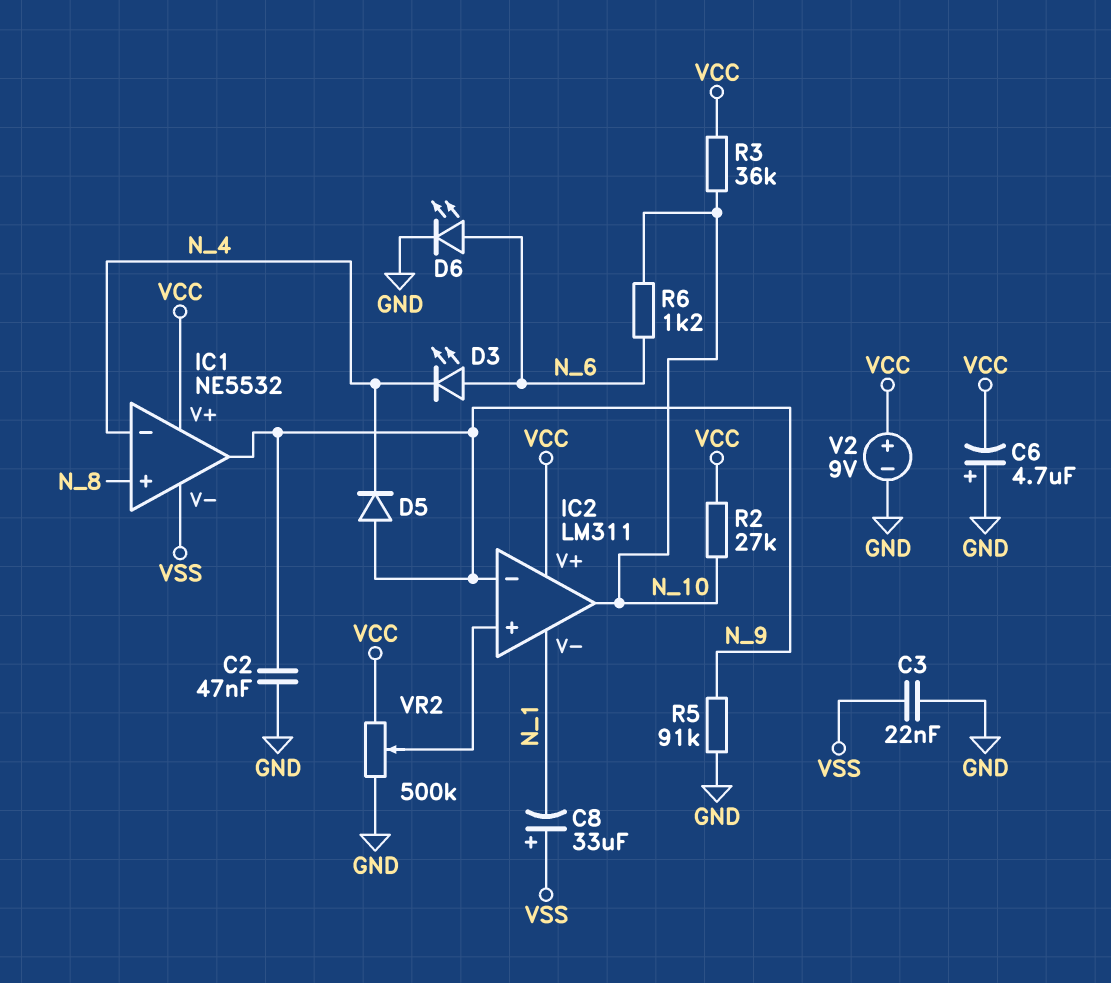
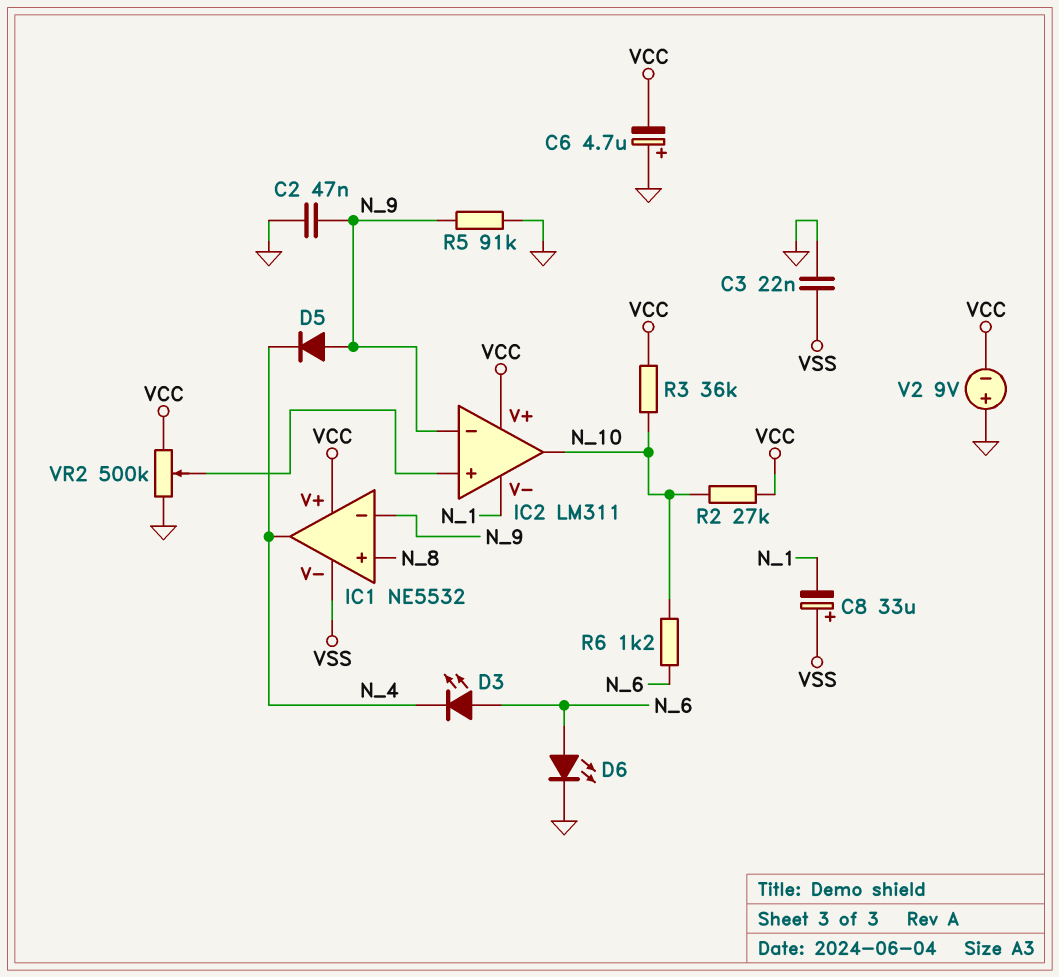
IC1 pin in-: N_4 -> N_9
IC1 pin out: N_9 -> N_4
V2: 9V (plus VCC, minus GND) -> 9V (plus GND, minus VCC)

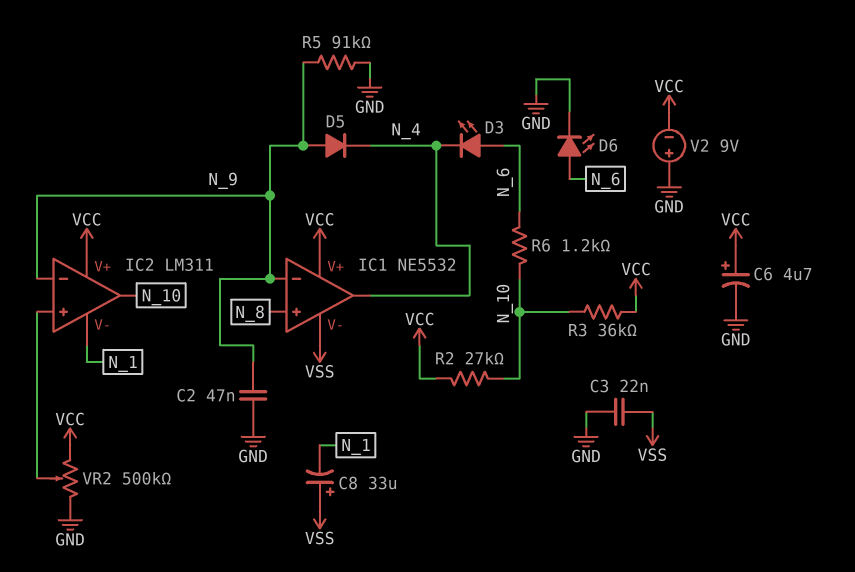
C6: 4.7uF (plus GND, minus VCC) -> 4.7uF (plus VCC, minus GND)

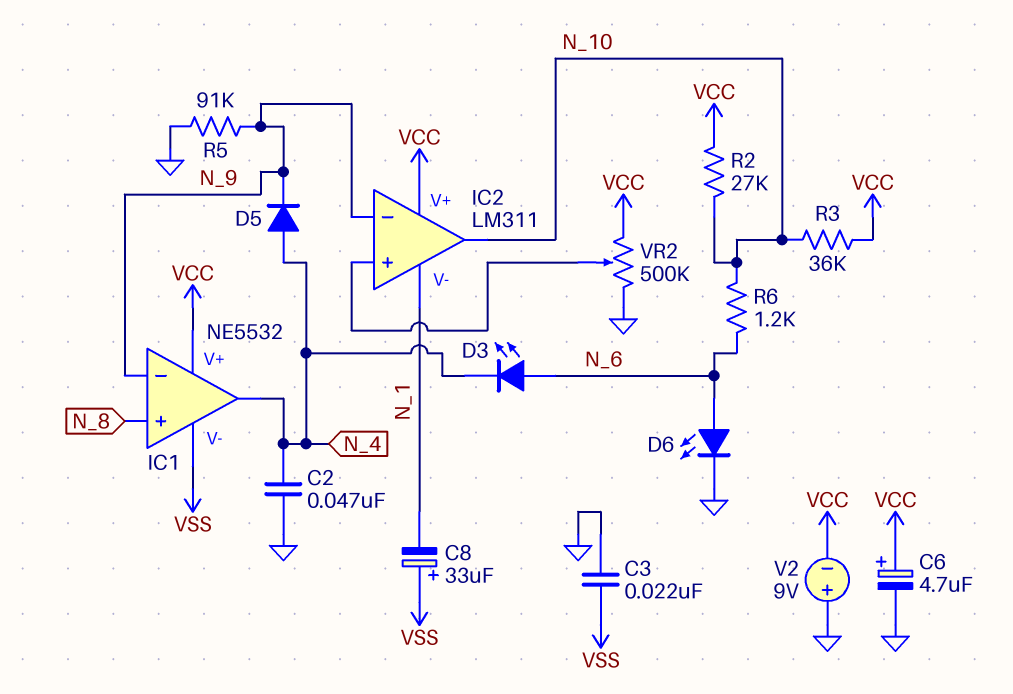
C2: 47nF (GND, N_9) -> 47nF (GND, N_4)
D5: diode (A N_9, K N_4) -> diode (A N_4, K N_9)

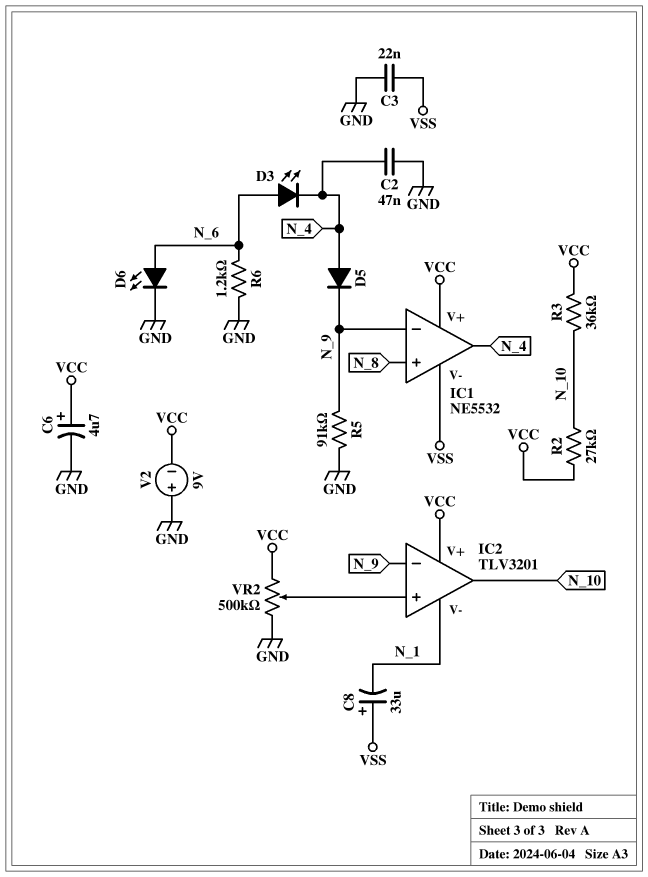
IC2: LM311 -> TLV3201
R6: 1.2k (N_6, N_10) -> 1.2k (GND, N_6)

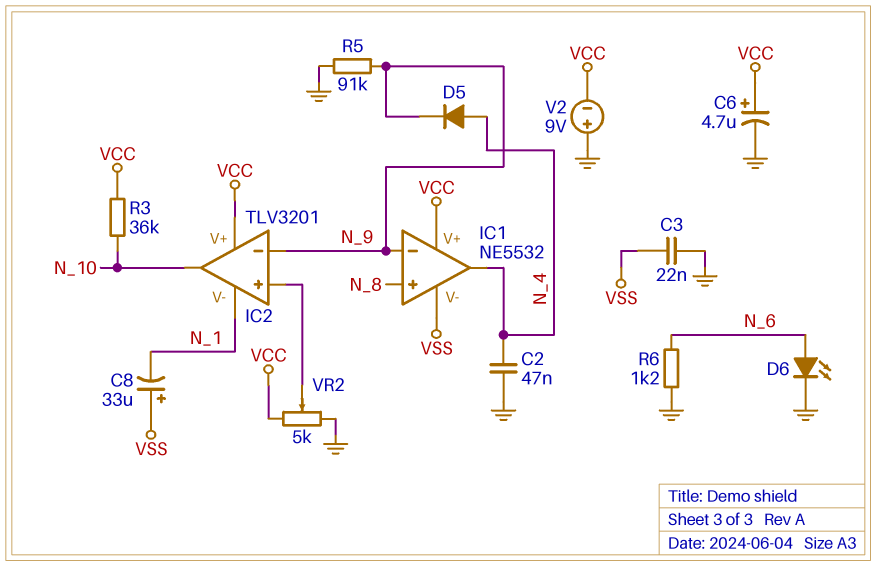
D3: LED (A N_6, K N_4) -> none
R2: 27k (N_10, VCC) -> none
VR2: 500k (GND, VCC, wiper IC2/in+) -> 5k (GND, VCC, wiper IC2/in+)

